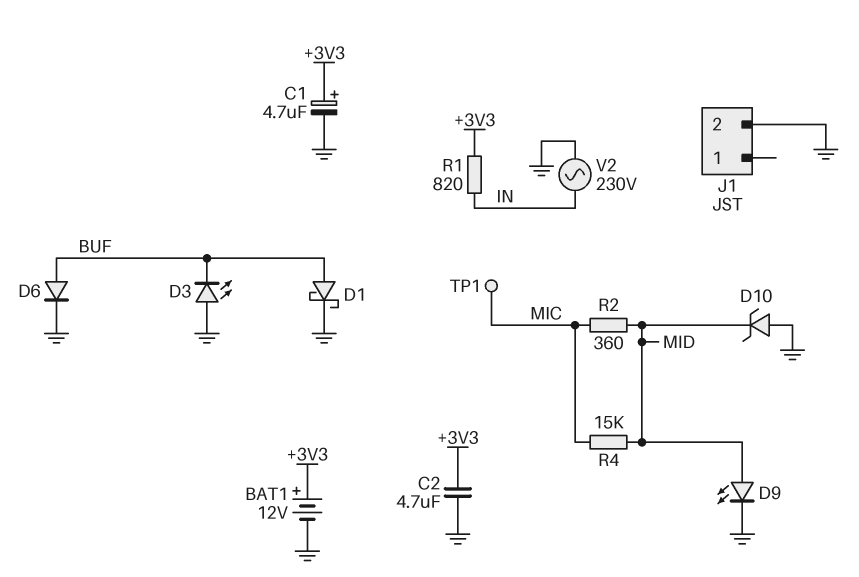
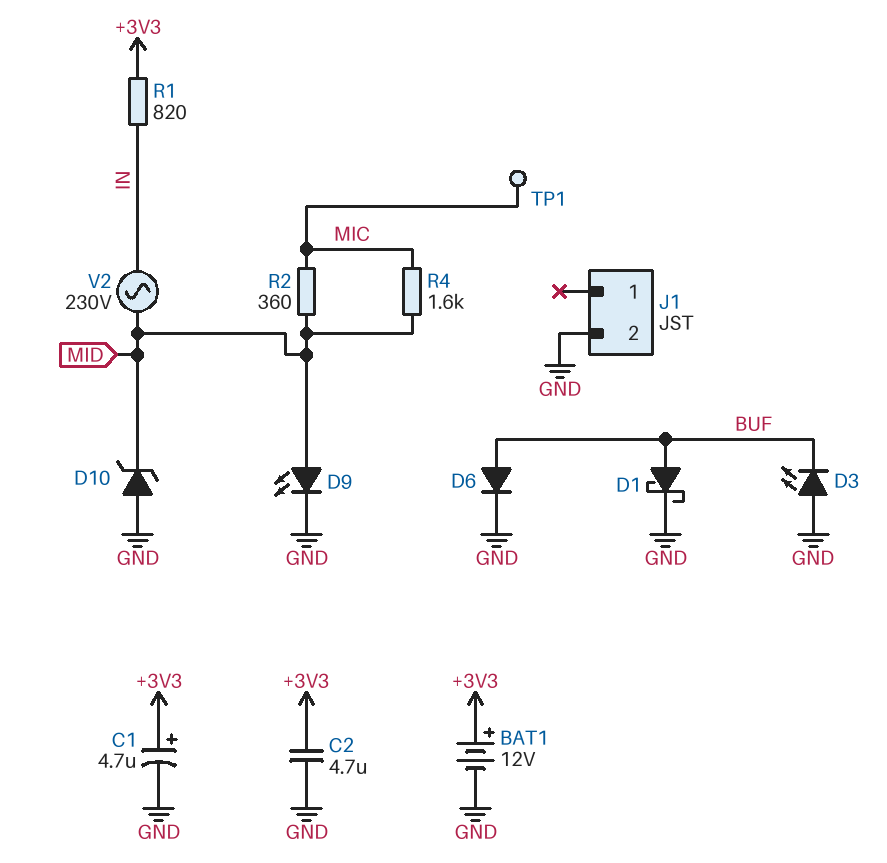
R4: 15k (MIC, MID) -> 1.6k (MIC, MID)
V2: AC 230V (GND, IN) -> AC 230V (IN, MID)

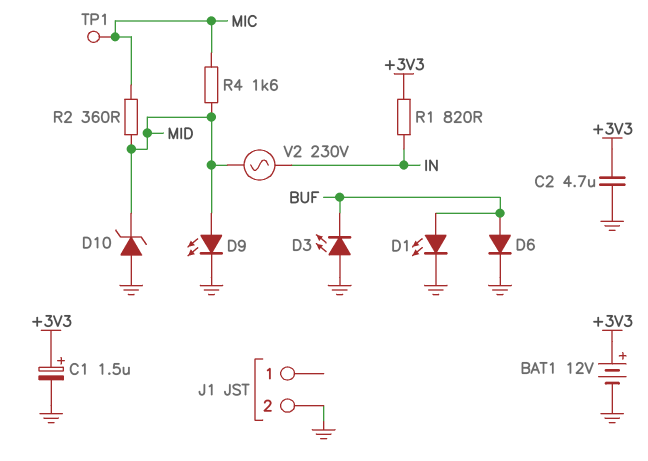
C1: 4.7uF (plus +3V3, minus GND) -> 1.5uF (plus +3V3, minus GND)
D1: schottky (A BUF, K GND) -> LED (A BUF, K GND)

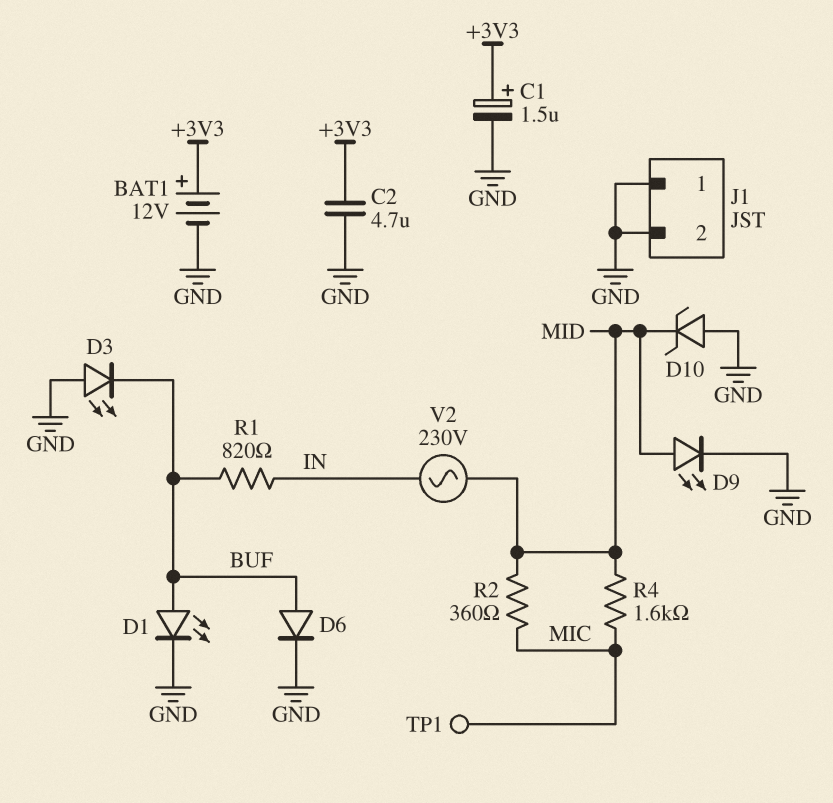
J1 pin 1: none -> GND
R1: 820 (+3V3, IN) -> 820 (BUF, IN)

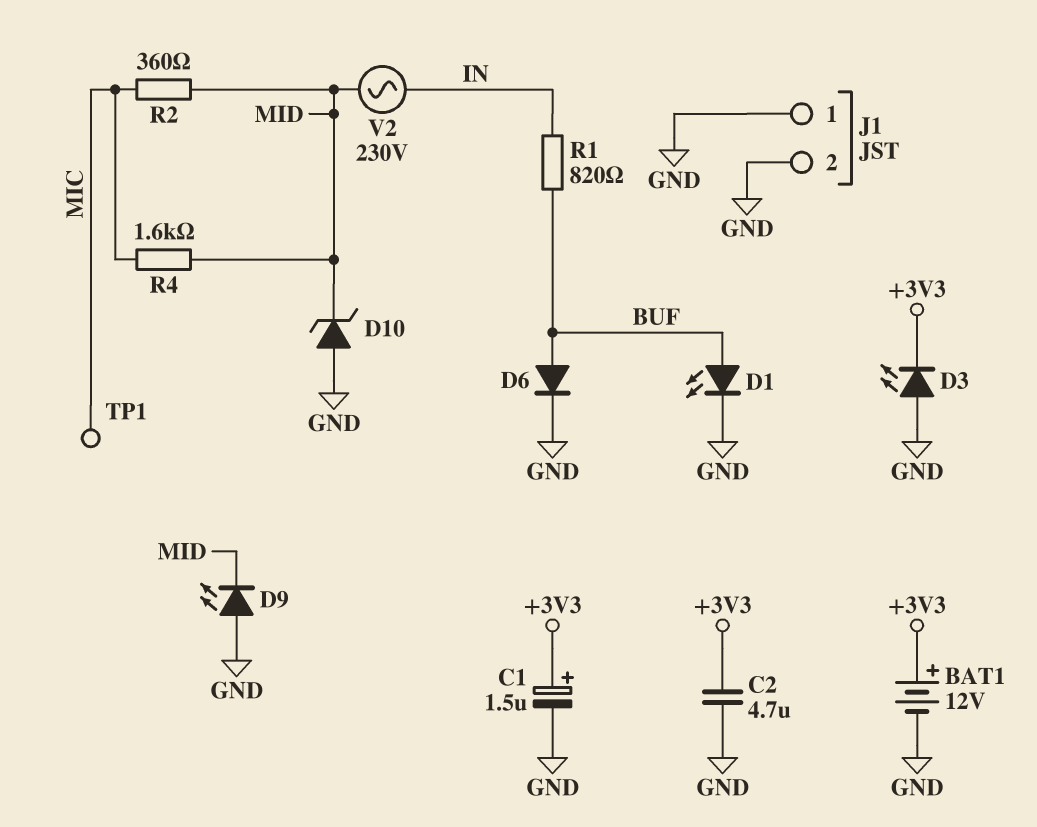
D3: LED (A GND, K BUF) -> LED (A GND, K +3V3)
D9: LED (A MID, K GND) -> LED (A GND, K MID)

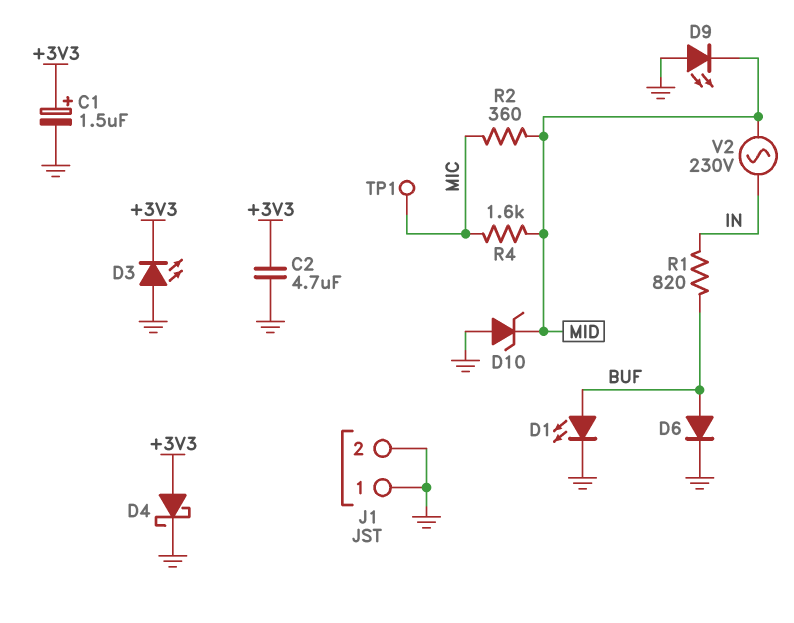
BAT1: 12V (plus +3V3, minus GND) -> none
D4: none -> schottky (A +3V3, K GND)

